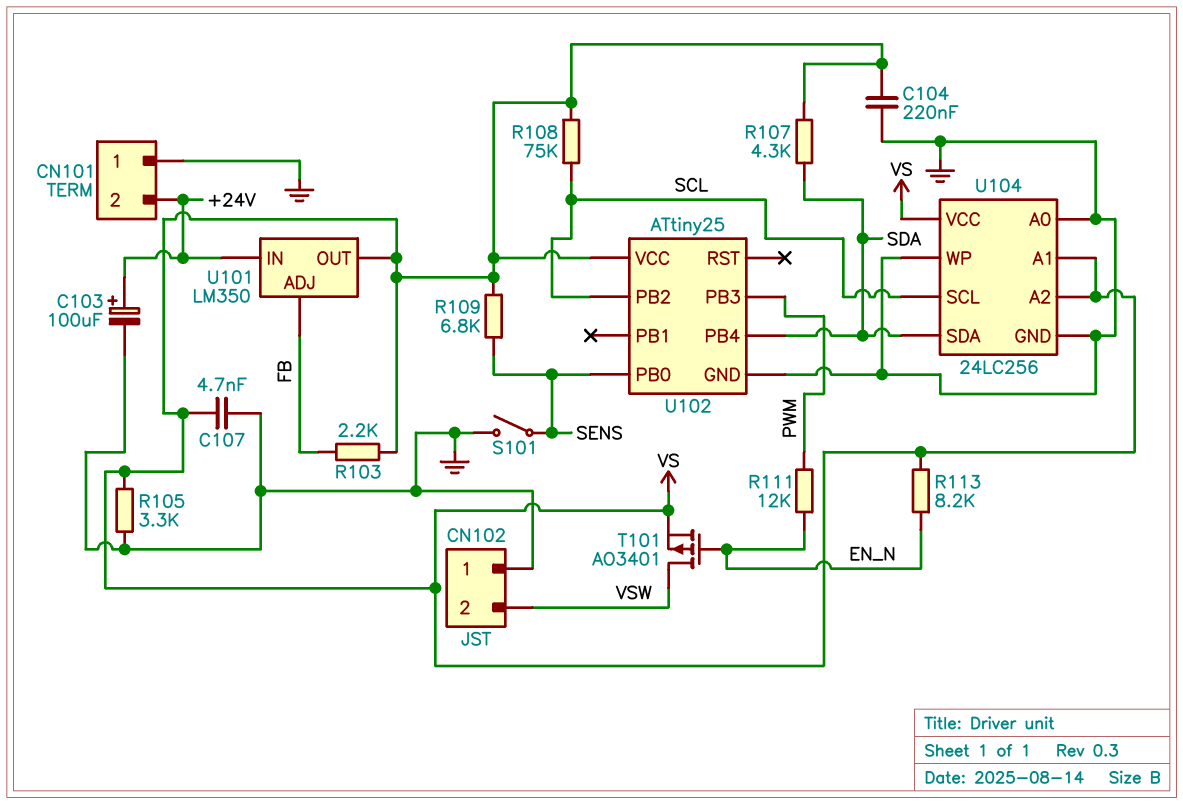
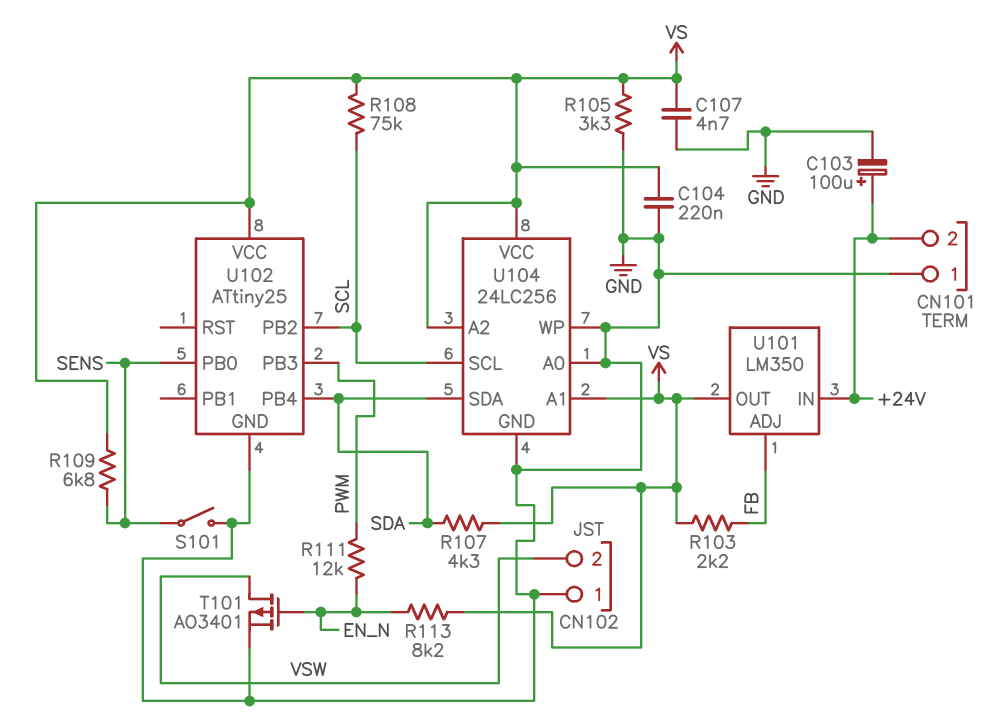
T101: PMOS AO3401 (G EN_N, D VSW, S VS) -> PMOS AO3401 (G EN_N, D VSW, S GND)

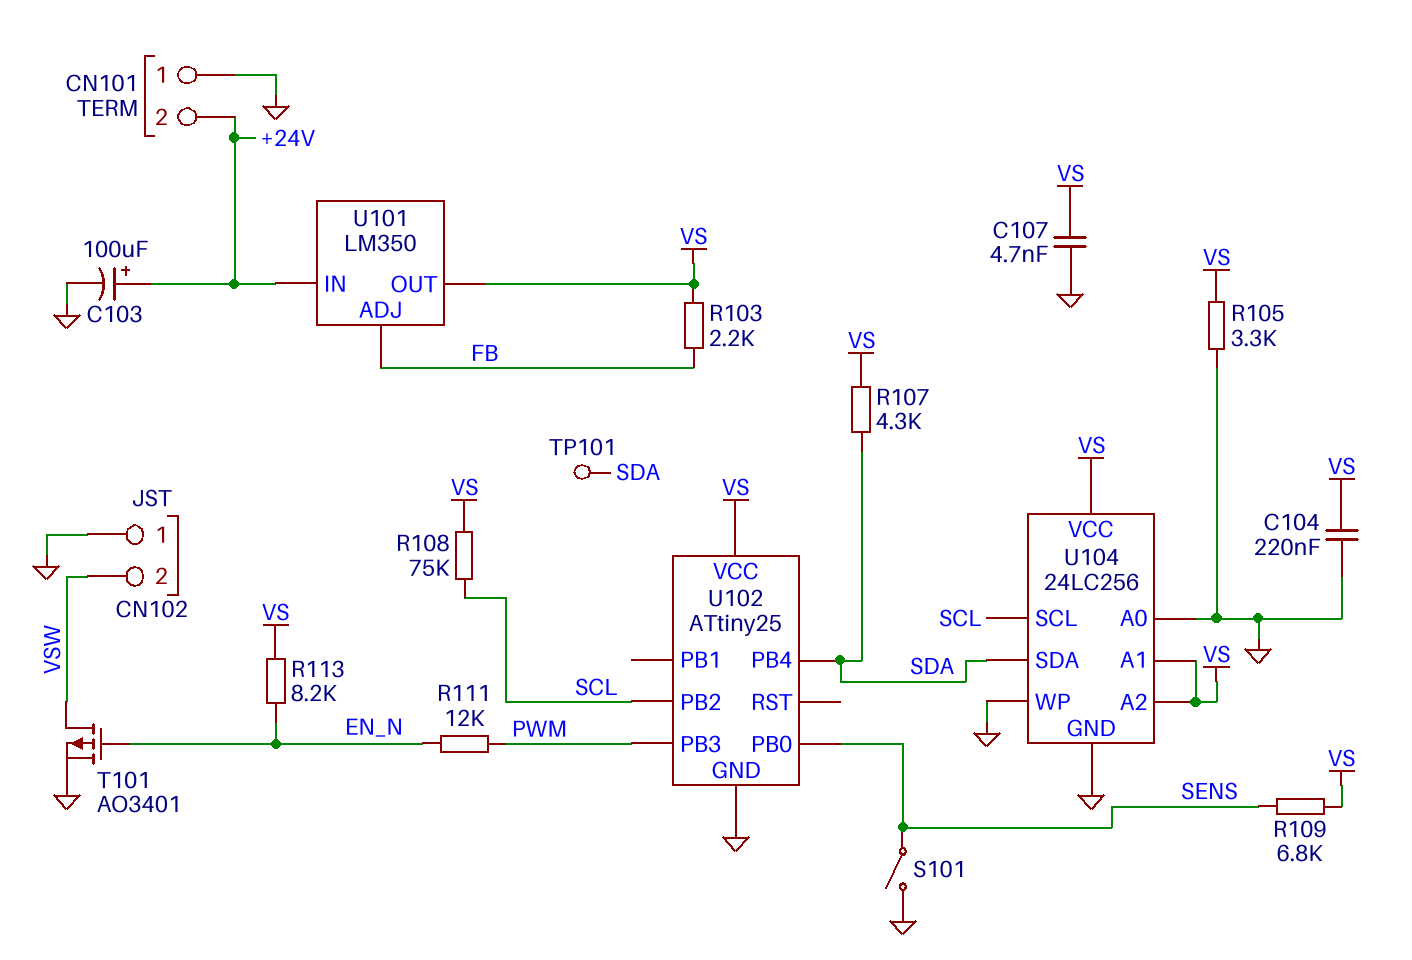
TP101: none -> test point (SDA)

